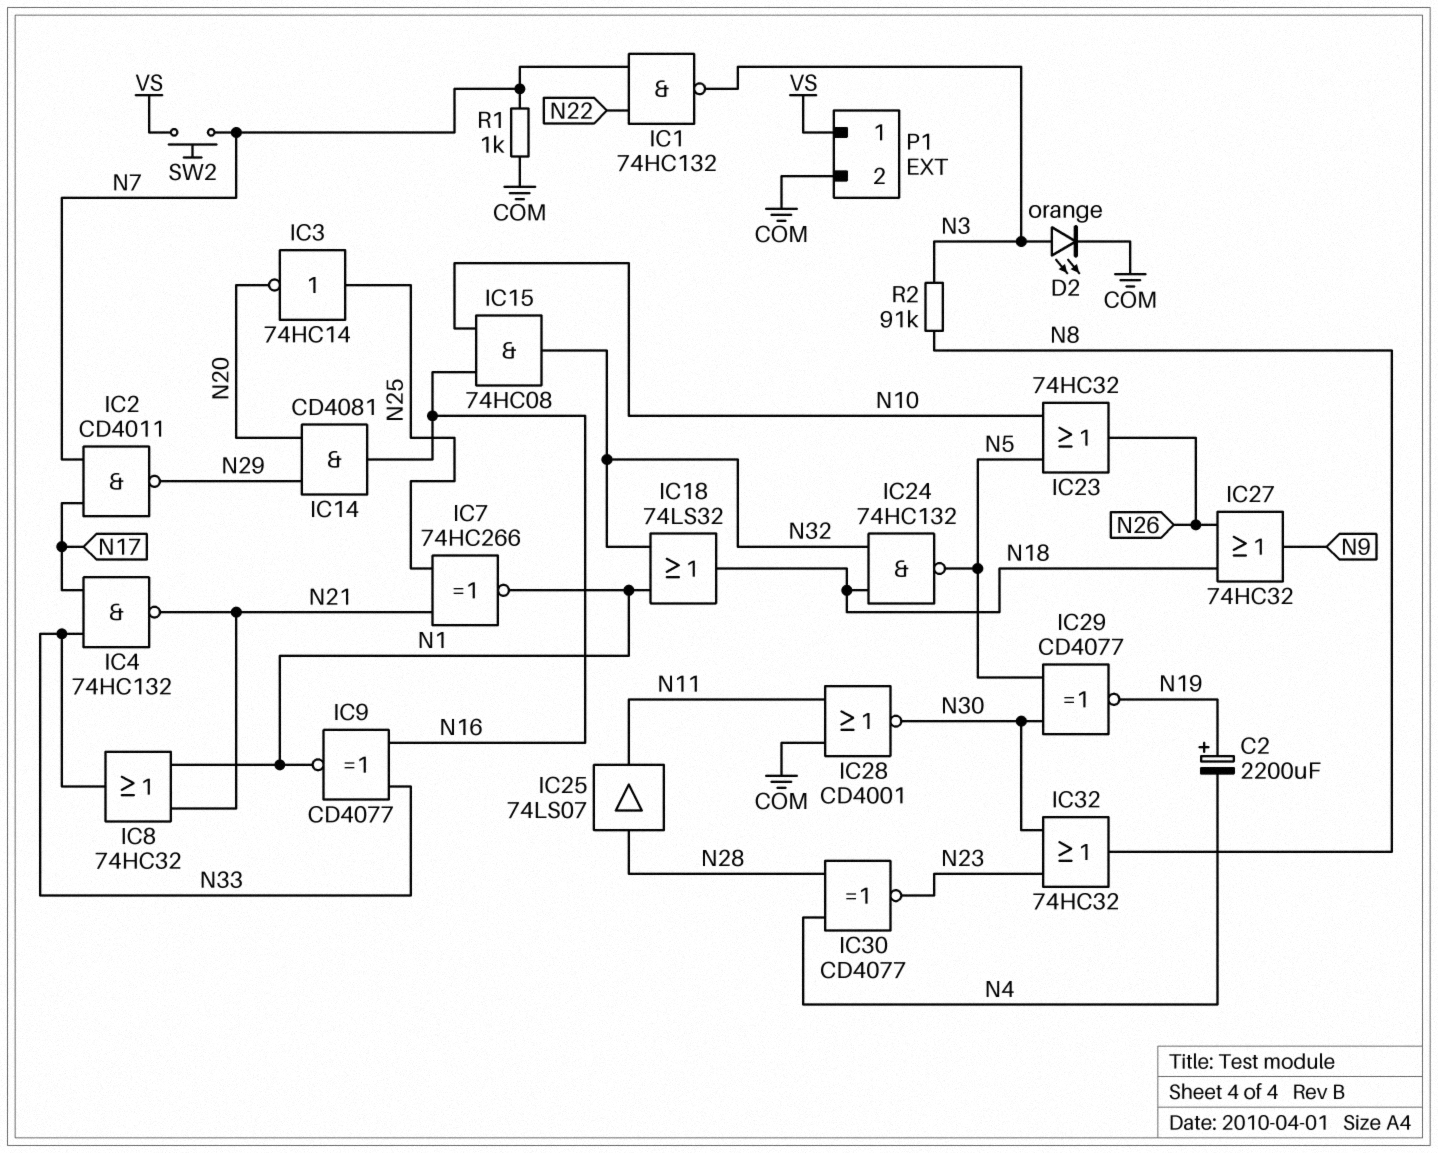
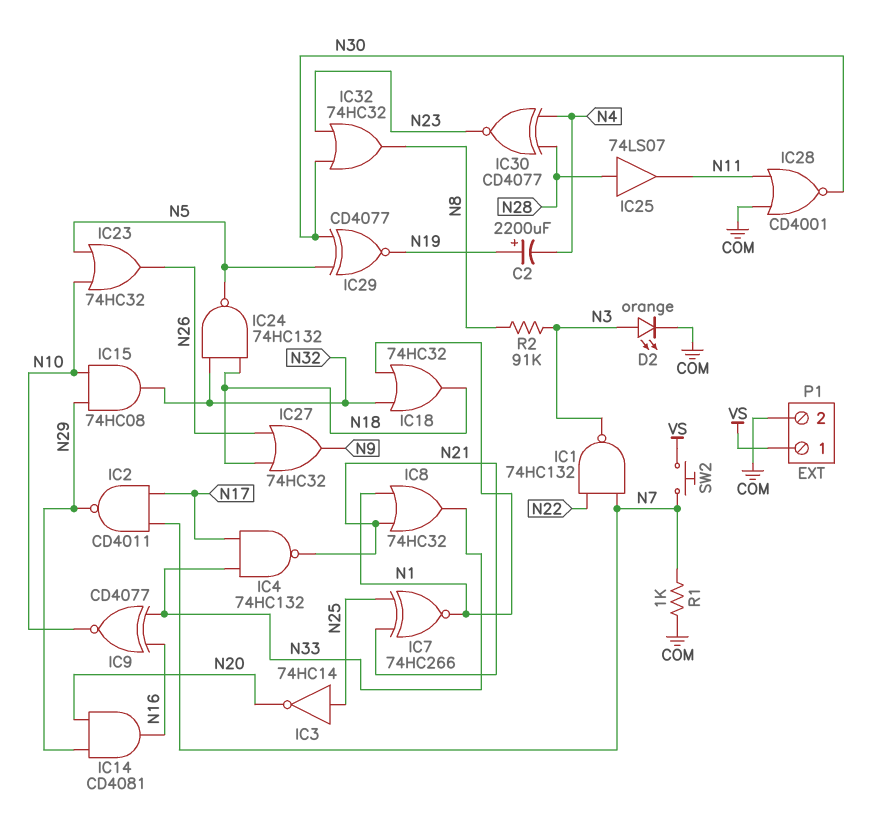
IC9: XNOR CD4077 (in N16, in N33, out N1) -> XNOR CD4077 (in N16, in N33, out N10)
IC15: AND 74HC08 (in N10, in N16, out N32) -> AND 74HC08 (in N10, in N29, out N32)
IC18: OR 74LS32 (in N1, in N32, out N18) -> OR 74HC32 (in N1, in N32, out N18)

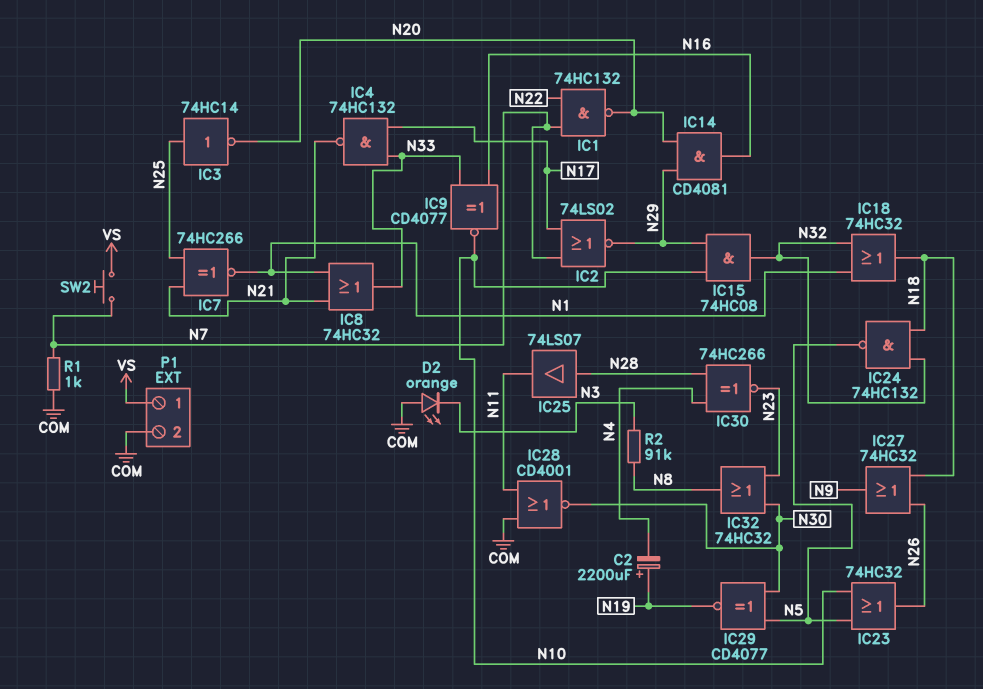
D2: LED orange (A N3, K COM) -> LED orange (A COM, K N3)
IC1: NAND 74HC132 (in N7, in N22, out N3) -> NAND 74HC132 (in N7, in N22, out N20)
IC2: NAND CD4011 (in N7, in N17, out N29) -> NOR 74LS02 (in N7, in N17, out N29)
IC30: XNOR CD4077 (in N4, in N28, out N23) -> XNOR 74HC266 (in N4, in N28, out N23)

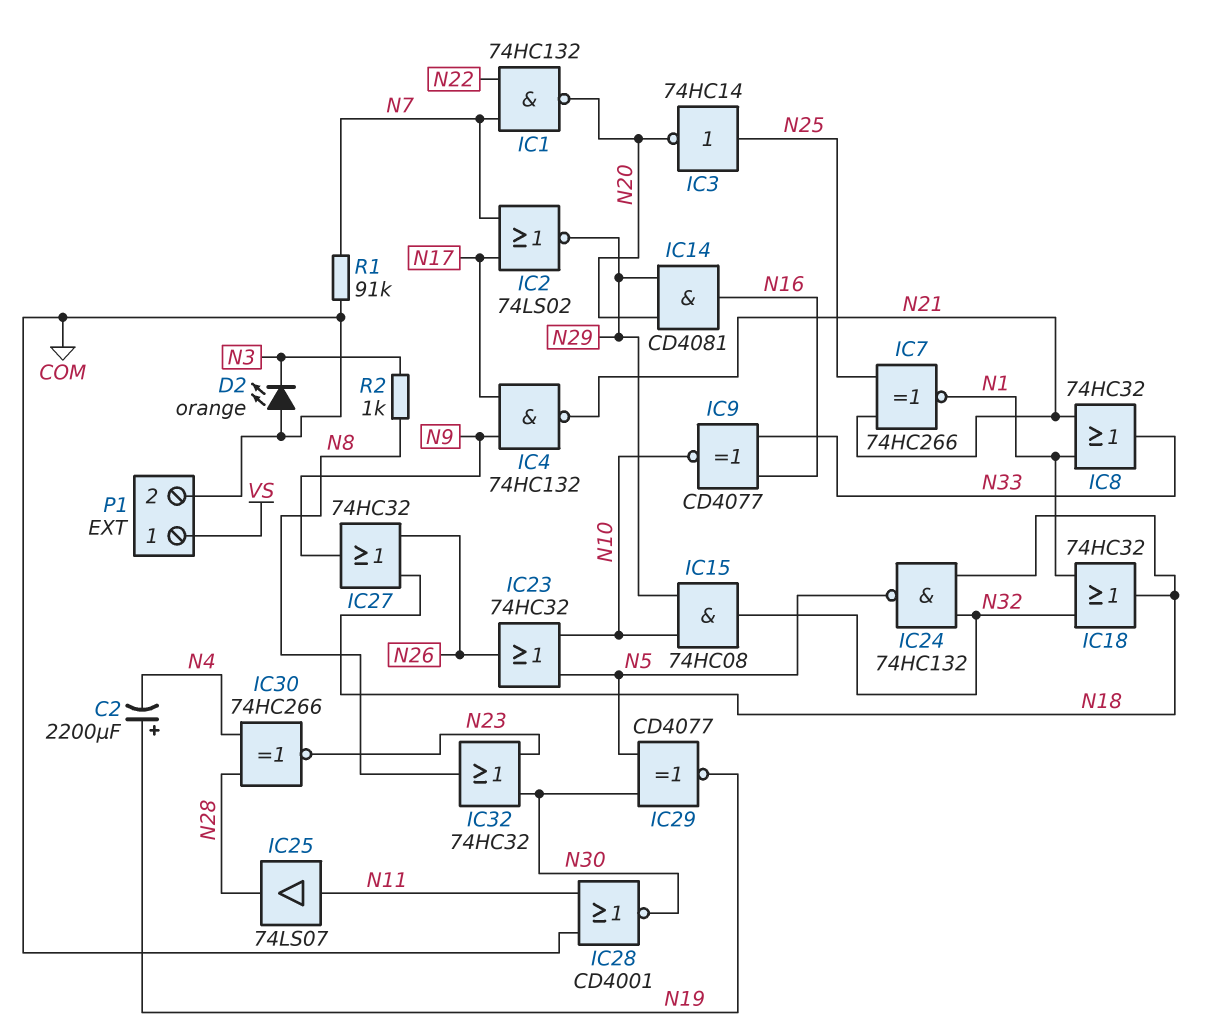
IC4: NAND 74HC132 (in N17, in N33, out N21) -> NAND 74HC132 (in N9, in N17, out N21)
IC25: buffer 74LS07 (in N28, out N11) -> buffer 74LS07 (in N11, out N28)
R1: 1k (COM, N7) -> 91k (COM, N7)
R2: 91k (N3, N8) -> 1k (N3, N8)
SW2: button (N7, VS) -> none

